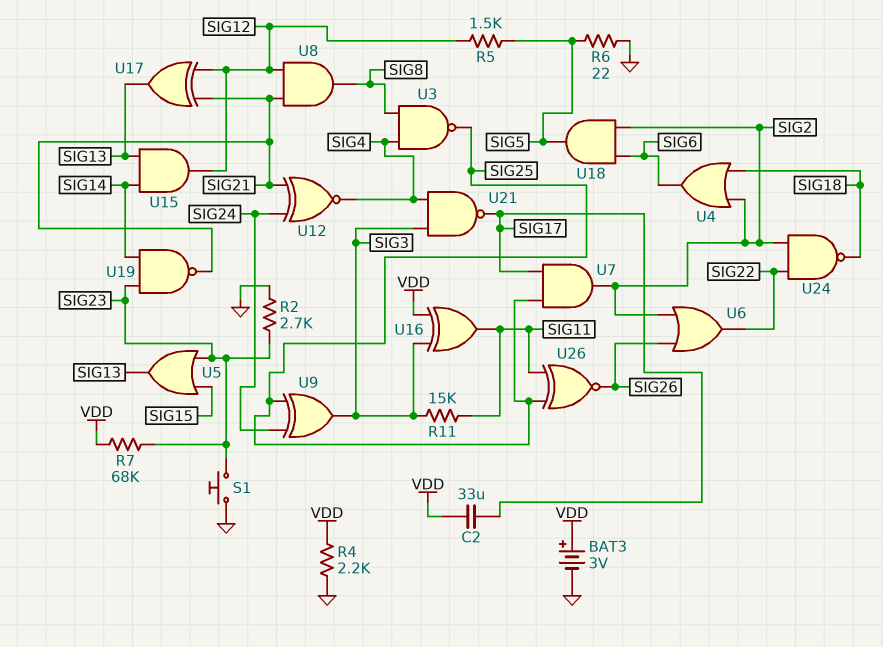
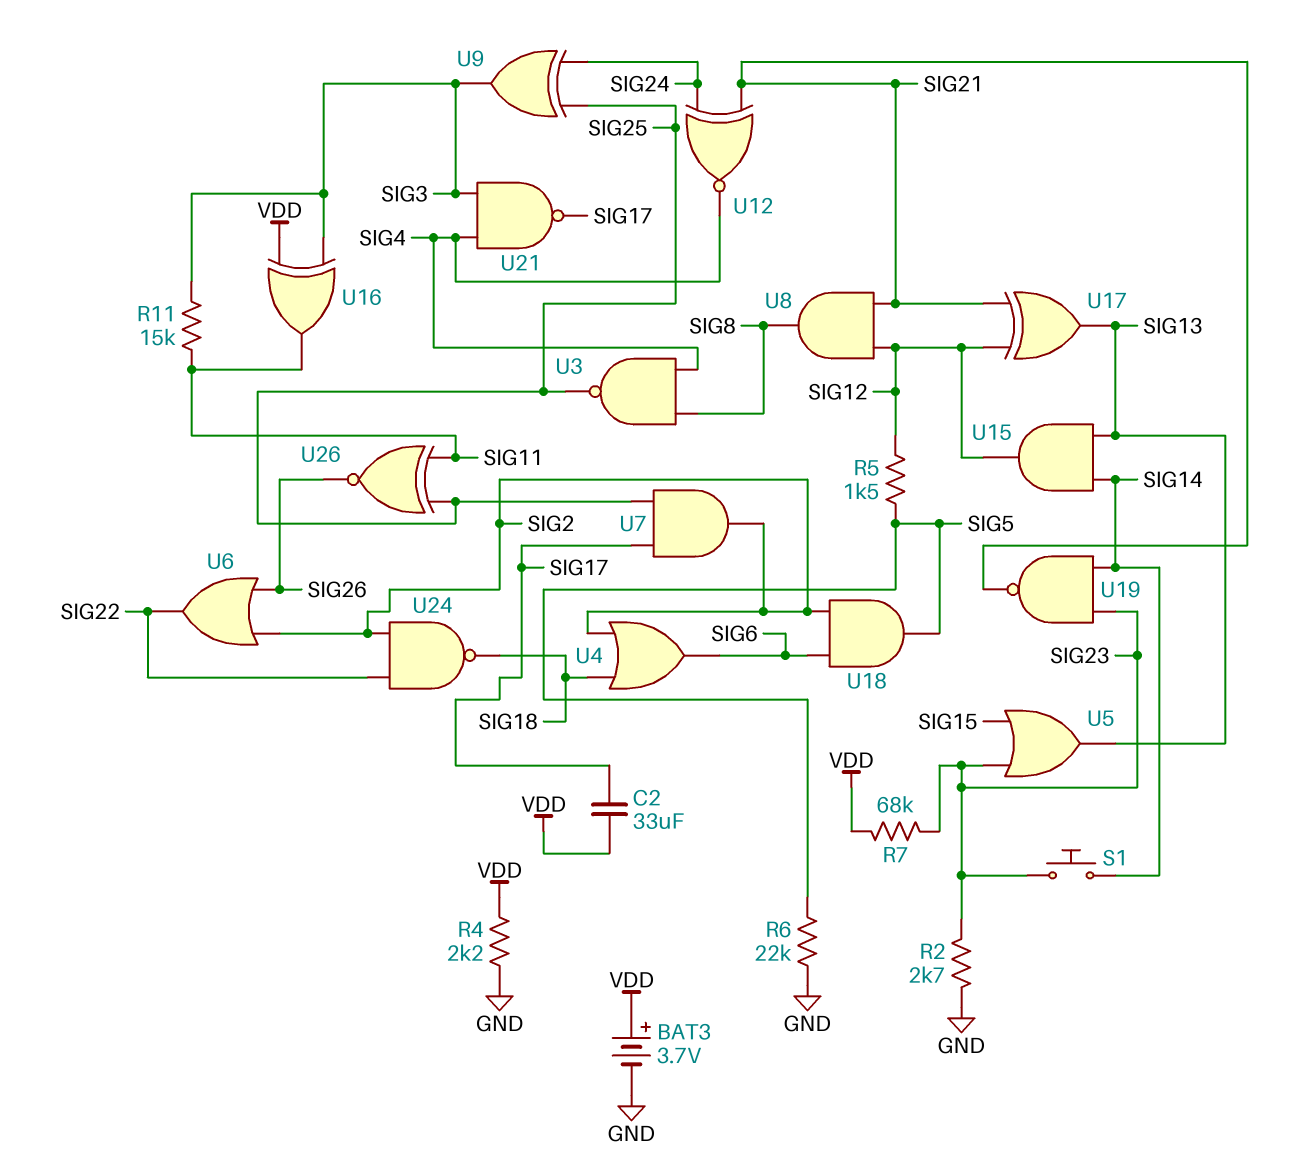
BAT3: 3V (plus VDD, minus GND) -> 3.7V (plus VDD, minus GND)
R6: 22 (GND, SIG5) -> 22k (GND, SIG5)
S1: button (GND, SIG23) -> button (SIG14, SIG23)

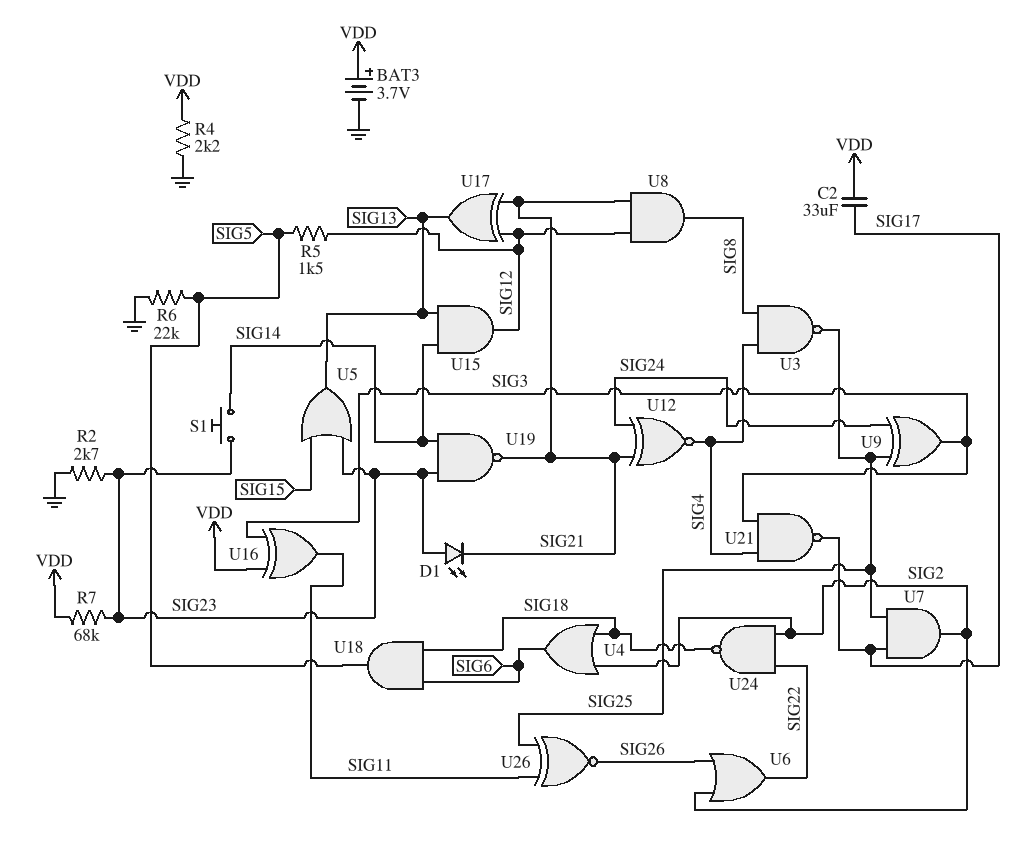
D1: none -> LED (A SIG23, K SIG21)
R11: 15k (SIG3, SIG11) -> none
U18: AND (in SIG2, in SIG6, out SIG5) -> AND (in SIG6, in SIG18, out SIG5)

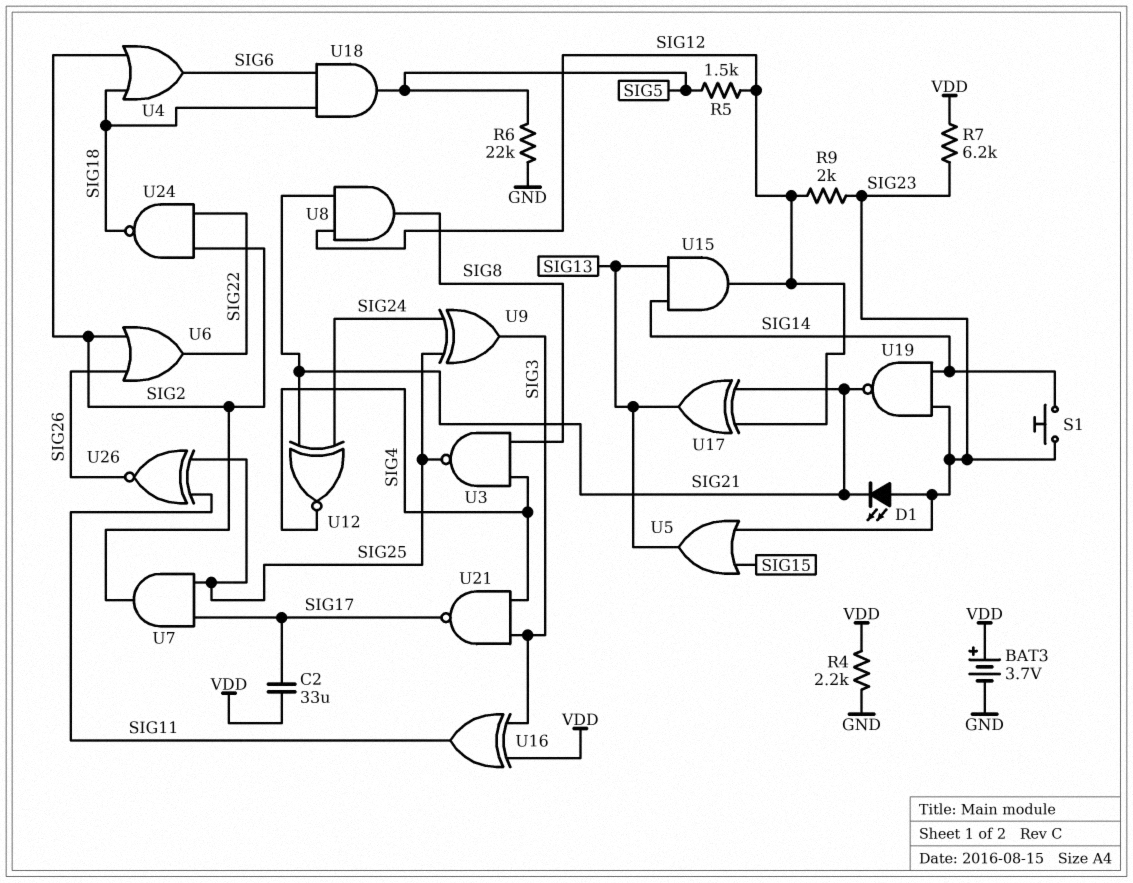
R2: 2.7k (GND, SIG23) -> none
R7: 68k (SIG23, VDD) -> 6.2k (SIG23, VDD)
R9: none -> 2k (SIG12, SIG23)

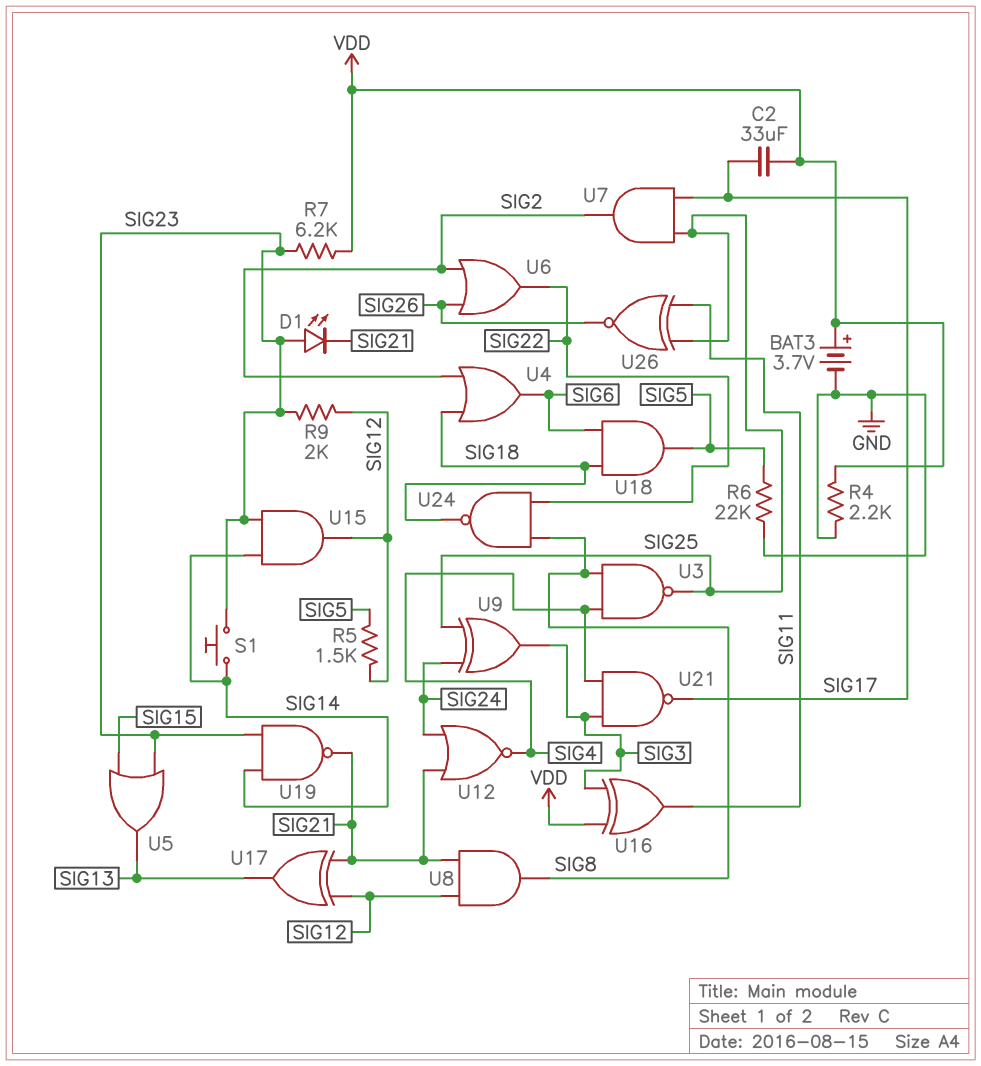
U12: XNOR (in SIG21, in SIG24, out SIG4) -> NOR (in SIG21, in SIG24, out SIG4)
U15: AND (in SIG13, in SIG14, out SIG12) -> AND (in SIG14, in SIG23, out SIG12)
U24: NAND (in SIG2, in SIG22, out SIG18) -> NAND (in SIG8, in SIG22, out SIG18)

